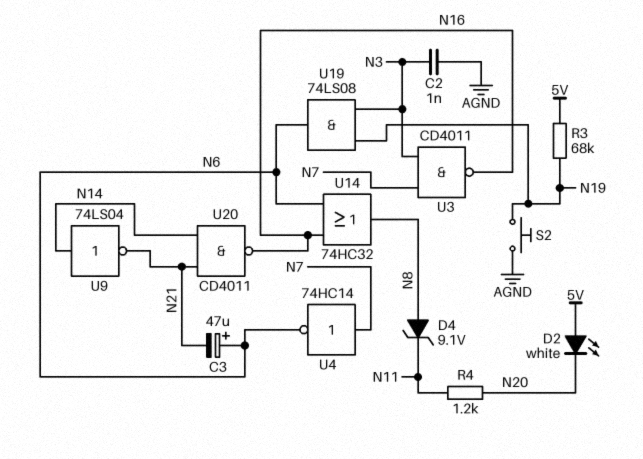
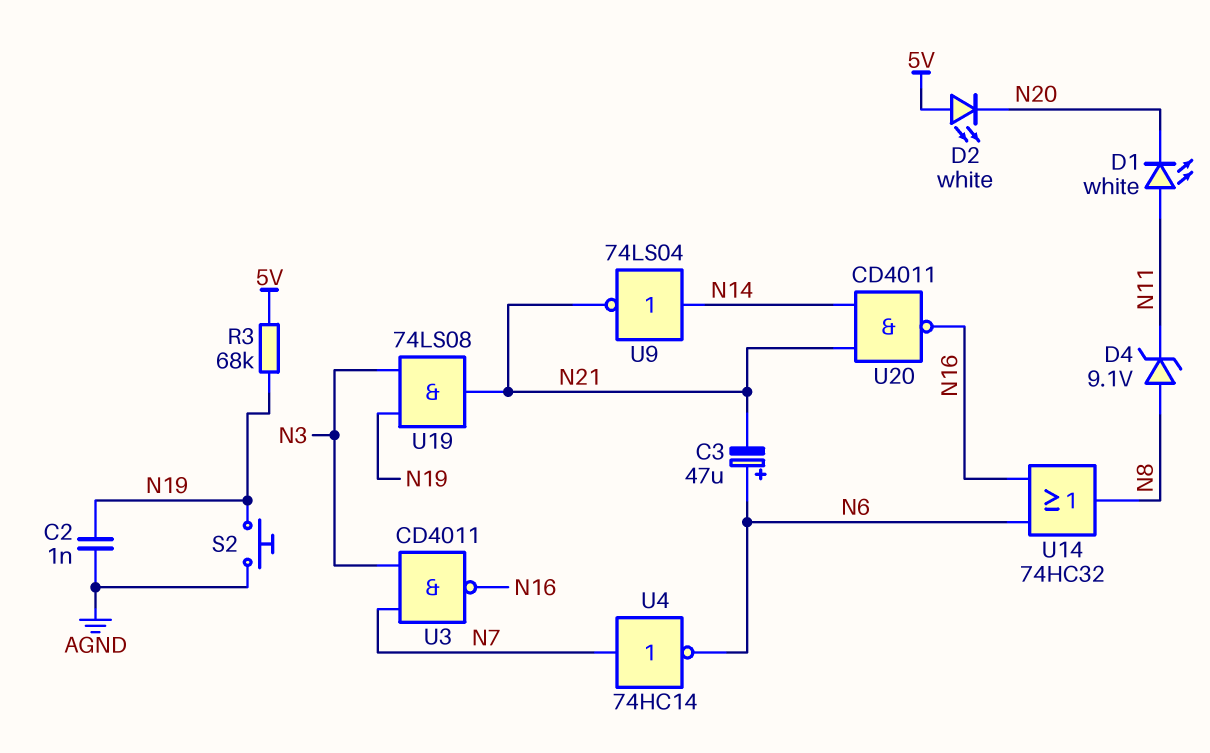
C2: 1nF (AGND, N3) -> 1nF (AGND, N19)
D1: none -> LED white (A N11, K N20)
R4: 1.2k (N11, N20) -> none
U19: AND 74LS08 (in N3, in N19, out N6) -> AND 74LS08 (in N3, in N19, out N21)

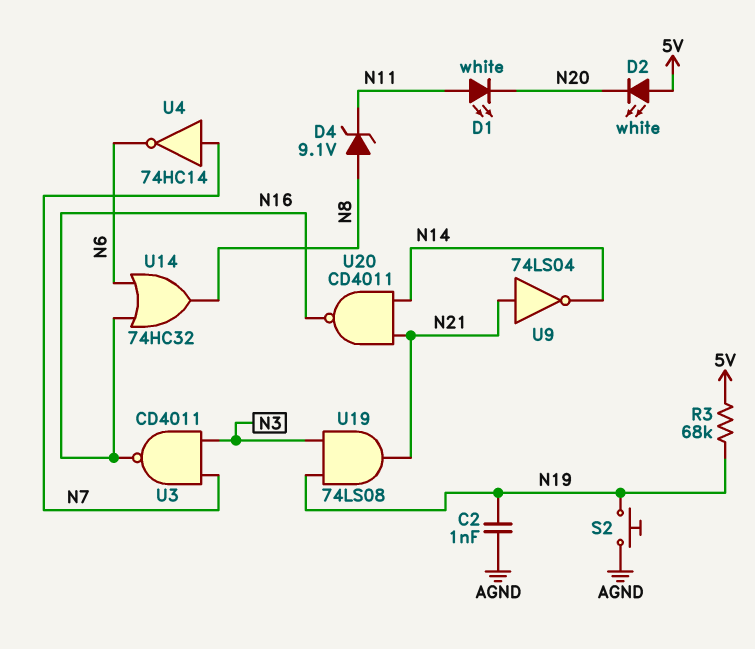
C3: 47uF (plus N6, minus N21) -> none
U9: NOT 74LS04 (in N14, out N21) -> NOT 74LS04 (in N21, out N14)

